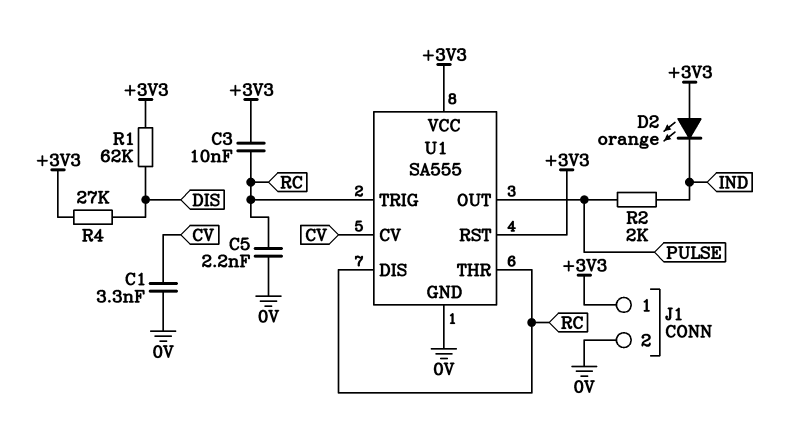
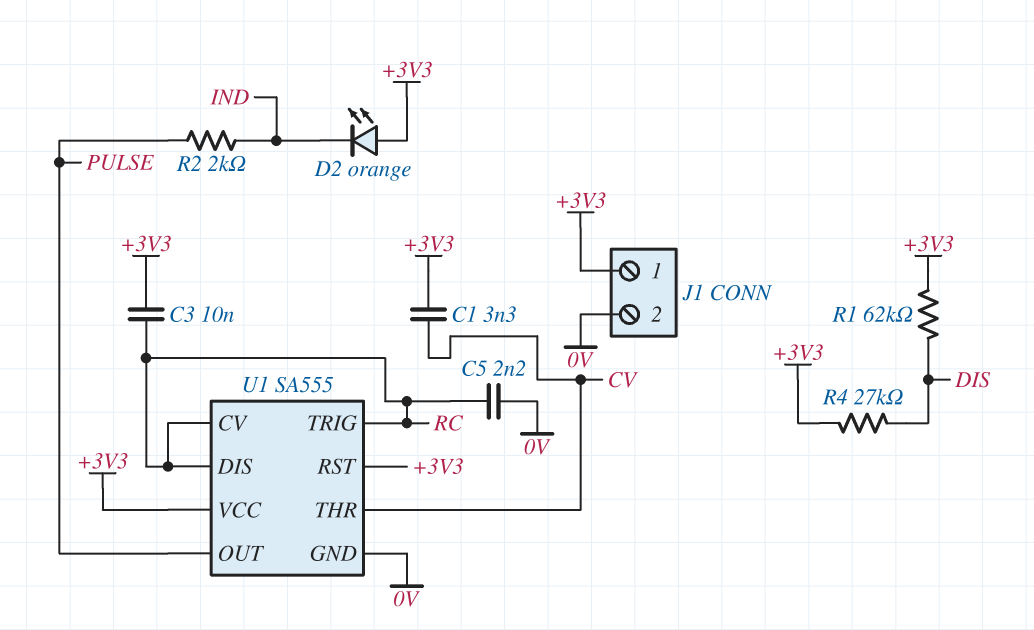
C1: 3.3nF (0V, CV) -> 3.3nF (+3V3, CV)
U1 pin CV: CV -> RC
U1 pin THR: RC -> CV

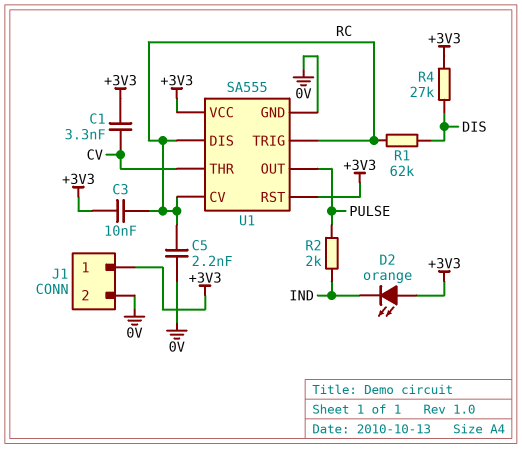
R1: 62k (+3V3, DIS) -> 62k (DIS, RC)

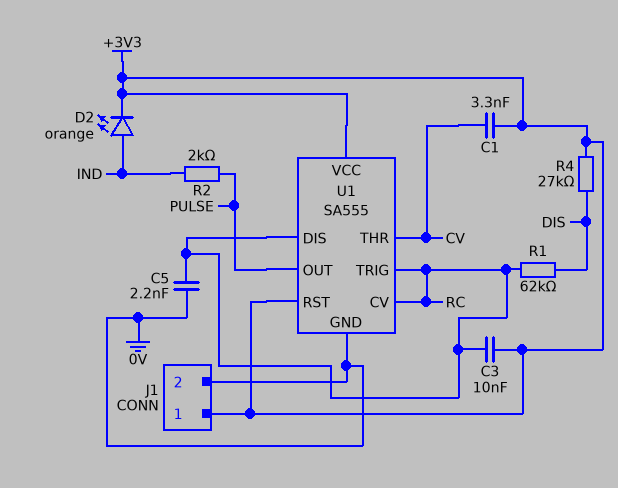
D2: LED orange (A +3V3, K IND) -> LED orange (A IND, K +3V3)

